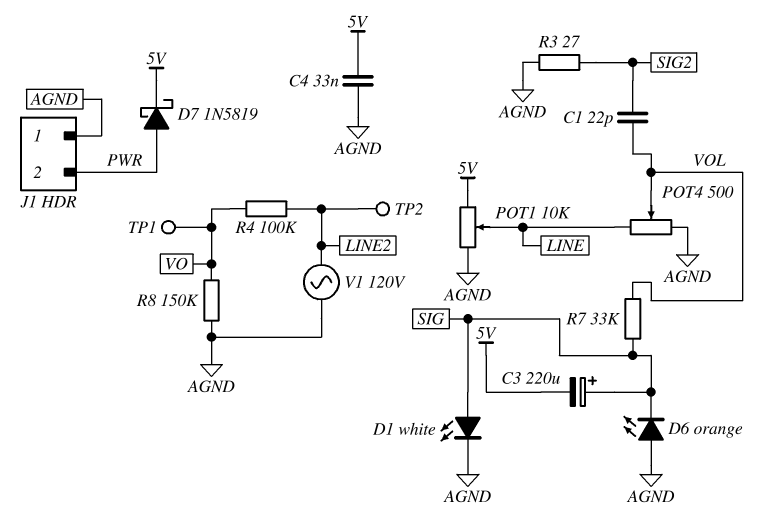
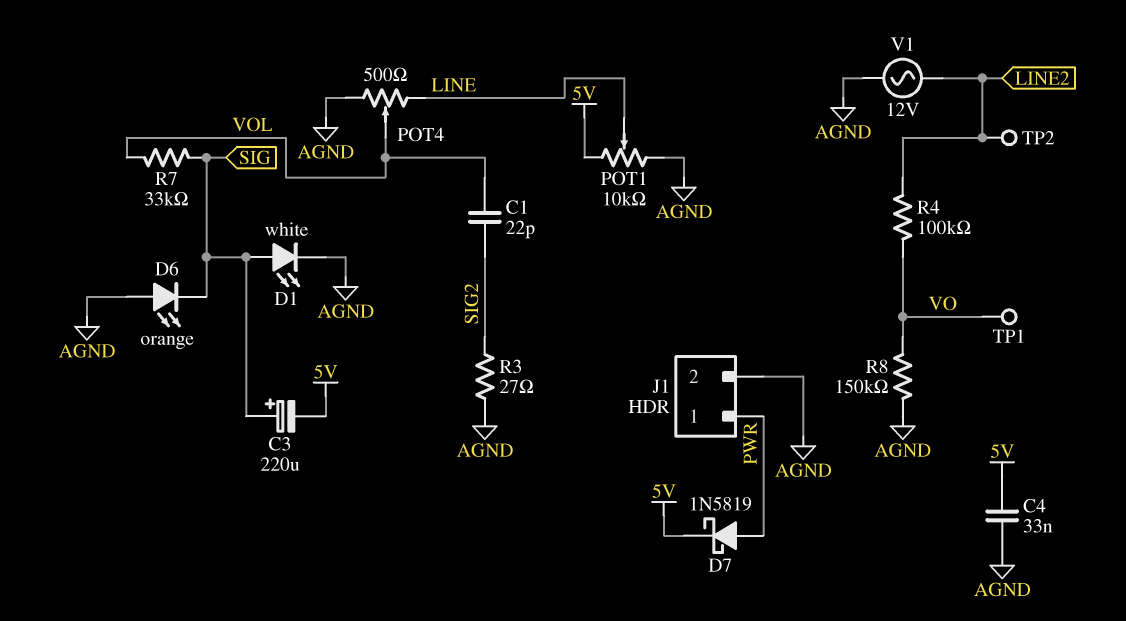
J1 pin 1: AGND -> PWR
J1 pin 2: PWR -> AGND
V1: AC 120V (AGND, LINE2) -> AC 12V (AGND, LINE2)

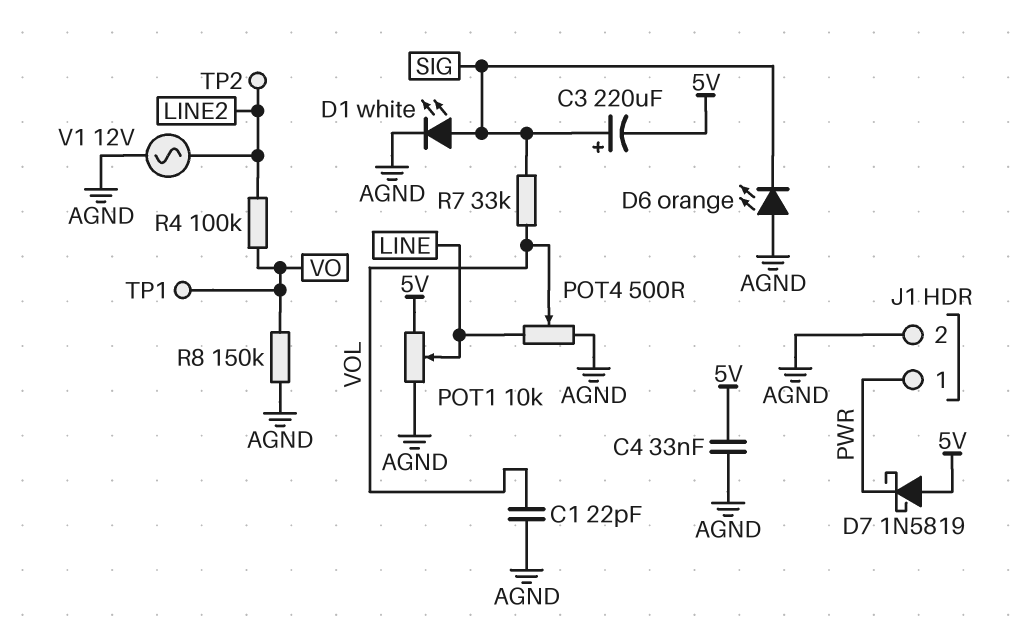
C1: 22pF (SIG2, VOL) -> 22pF (AGND, VOL)
D7: schottky 1N5819 (A PWR, K 5V) -> schottky 1N5819 (A 5V, K PWR)
R3: 27 (AGND, SIG2) -> none

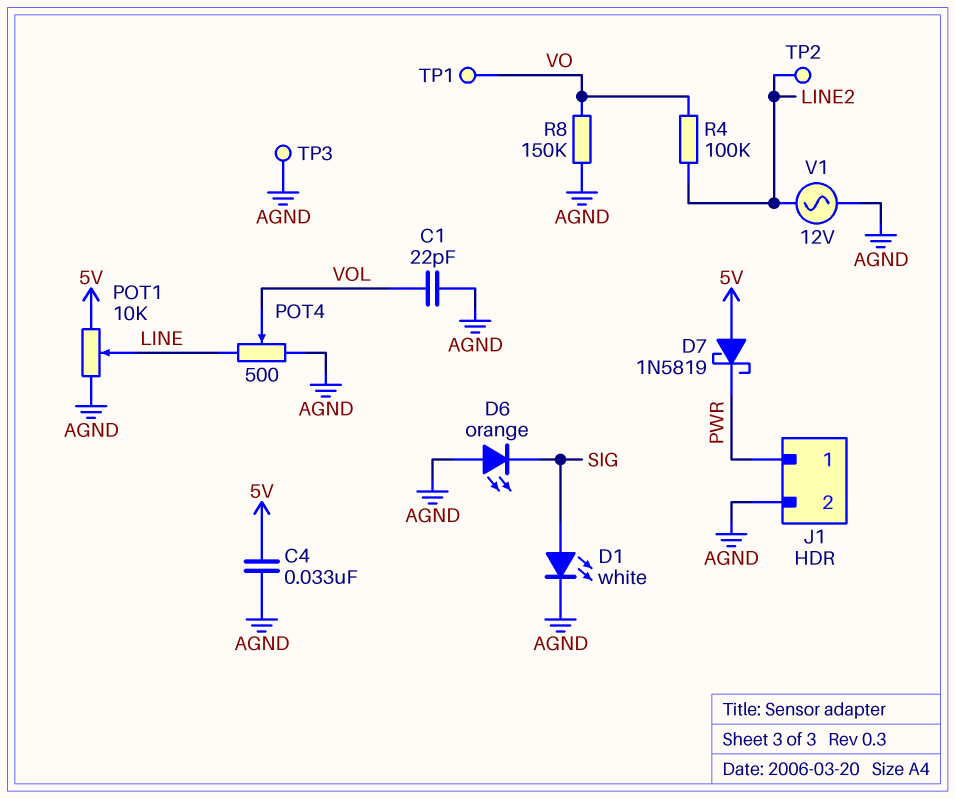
C3: 220uF (plus SIG, minus 5V) -> none
R7: 33k (SIG, VOL) -> none
TP3: none -> test point (AGND)

